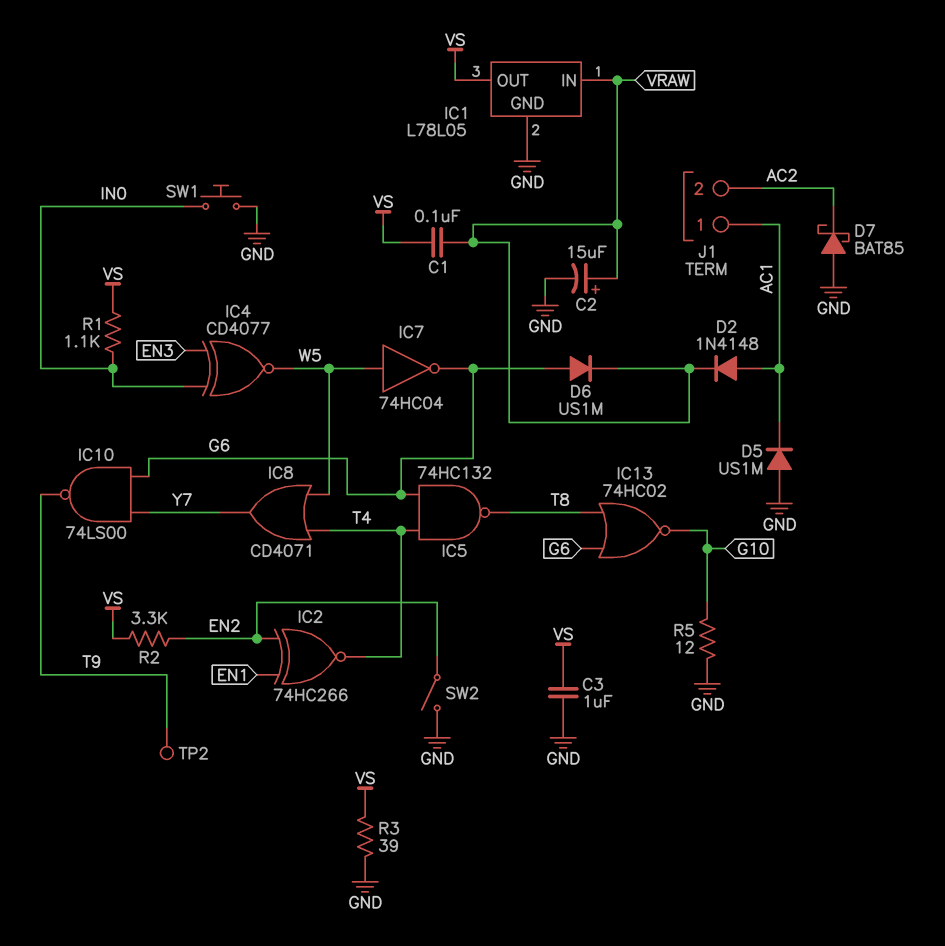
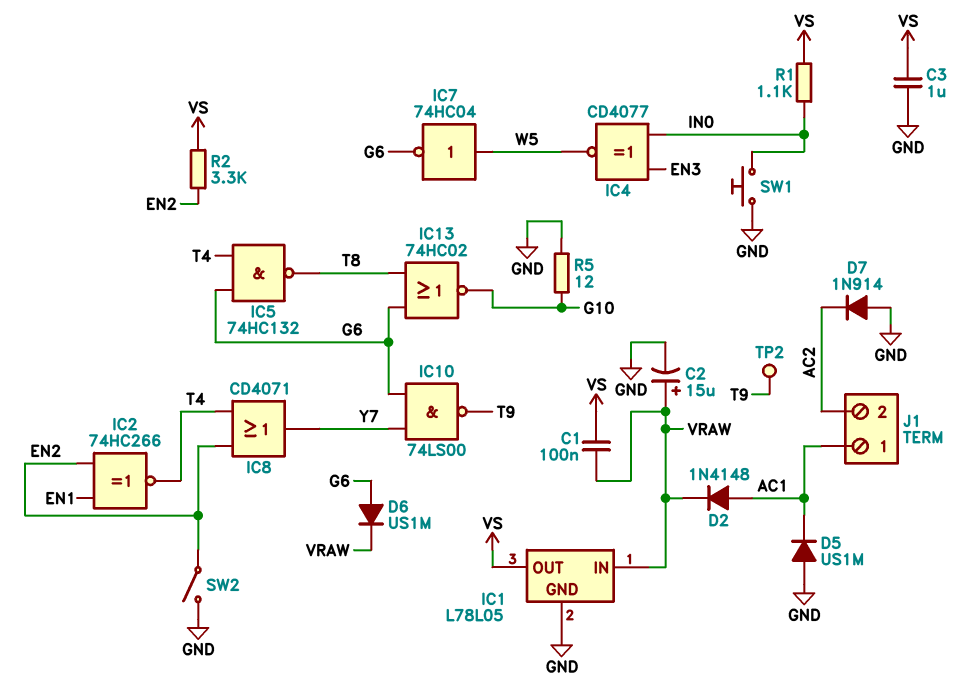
D7: schottky BAT85 (A GND, K AC2) -> diode 1N914 (A GND, K AC2)
IC8: OR CD4071 (in T4, in W5, out Y7) -> OR CD4071 (in EN2, in T4, out Y7)
R3: 39 (GND, VS) -> none

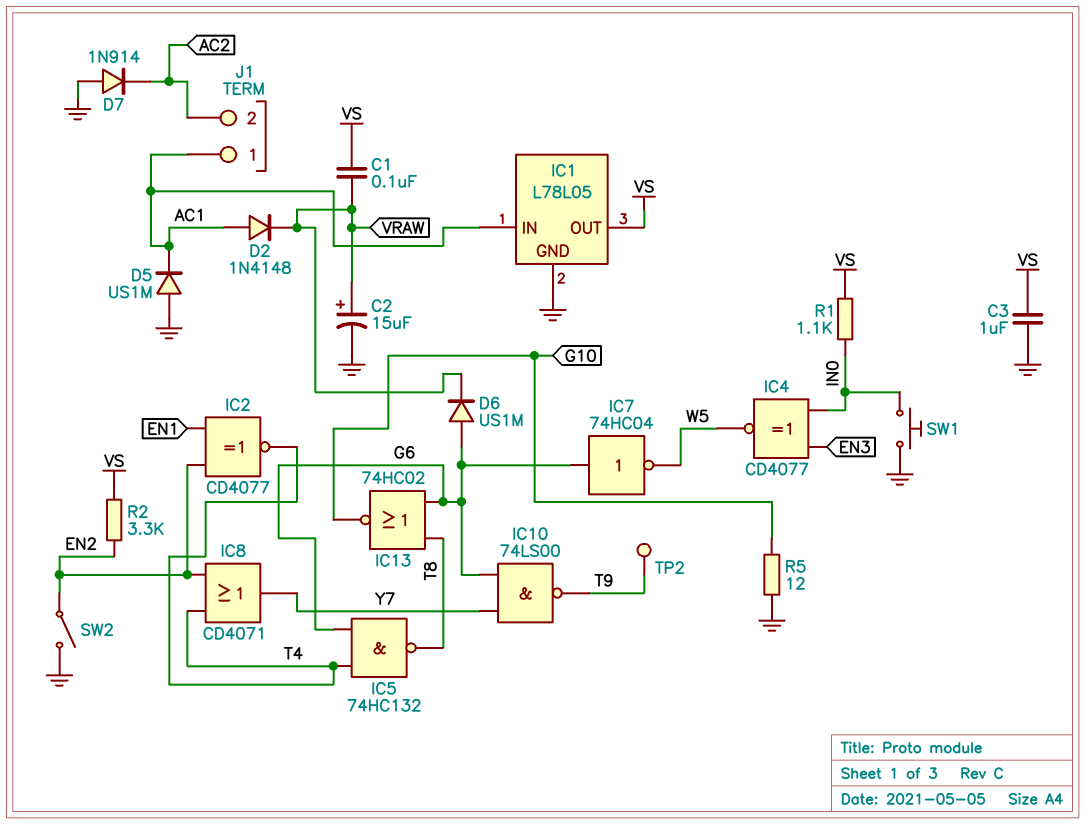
IC1 pin IN: VRAW -> AC1
IC2: XNOR 74HC266 (in EN1, in EN2, out T4) -> XNOR CD4077 (in EN1, in EN2, out T4)
IC7: NOT 74HC04 (in W5, out G6) -> NOT 74HC04 (in G6, out W5)

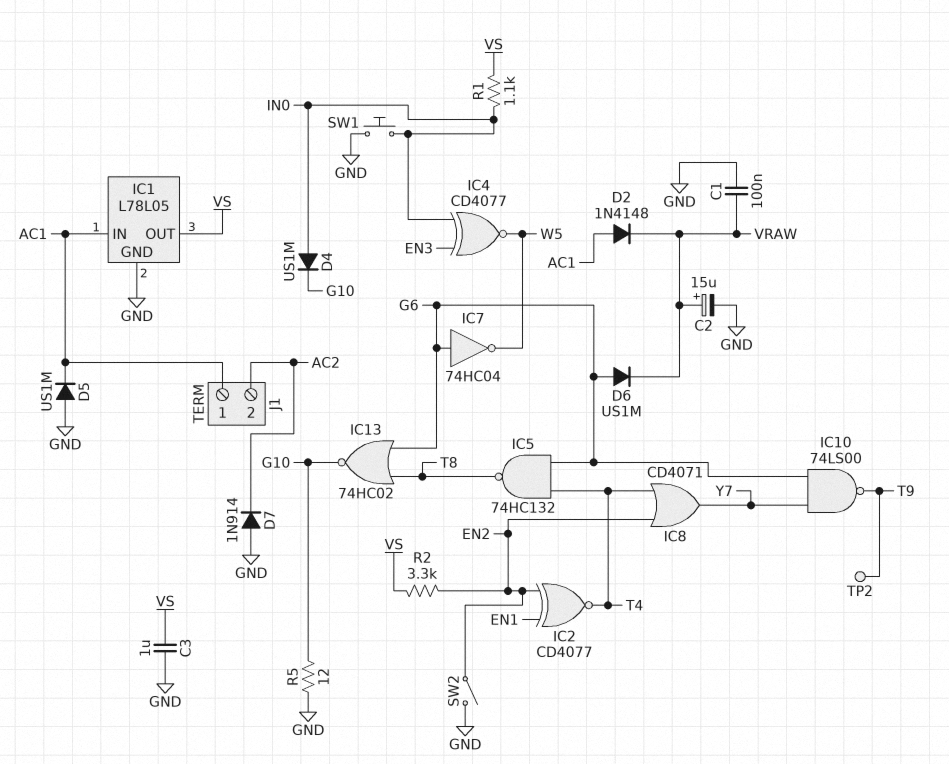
C1: 100nF (VRAW, VS) -> 100nF (GND, VRAW)
D4: none -> diode US1M (A IN0, K G10)

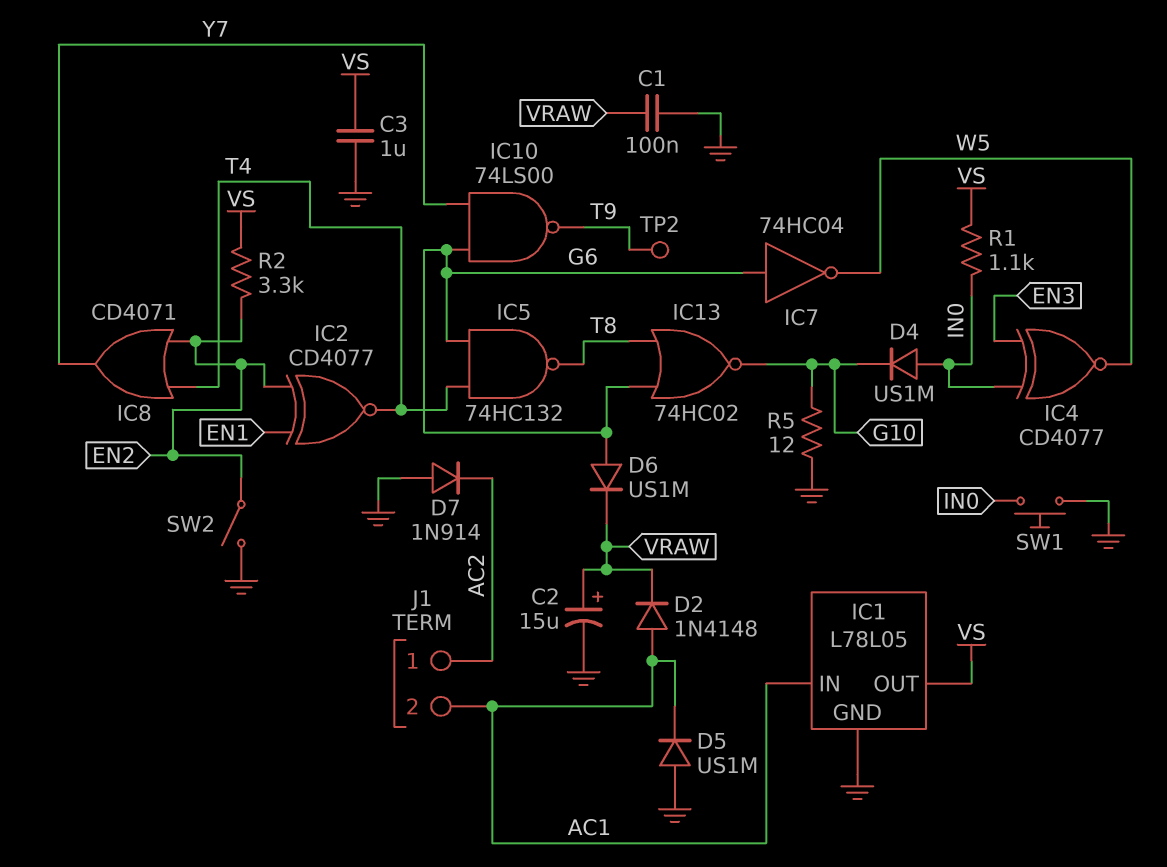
J1 pin 1: AC1 -> AC2
J1 pin 2: AC2 -> AC1

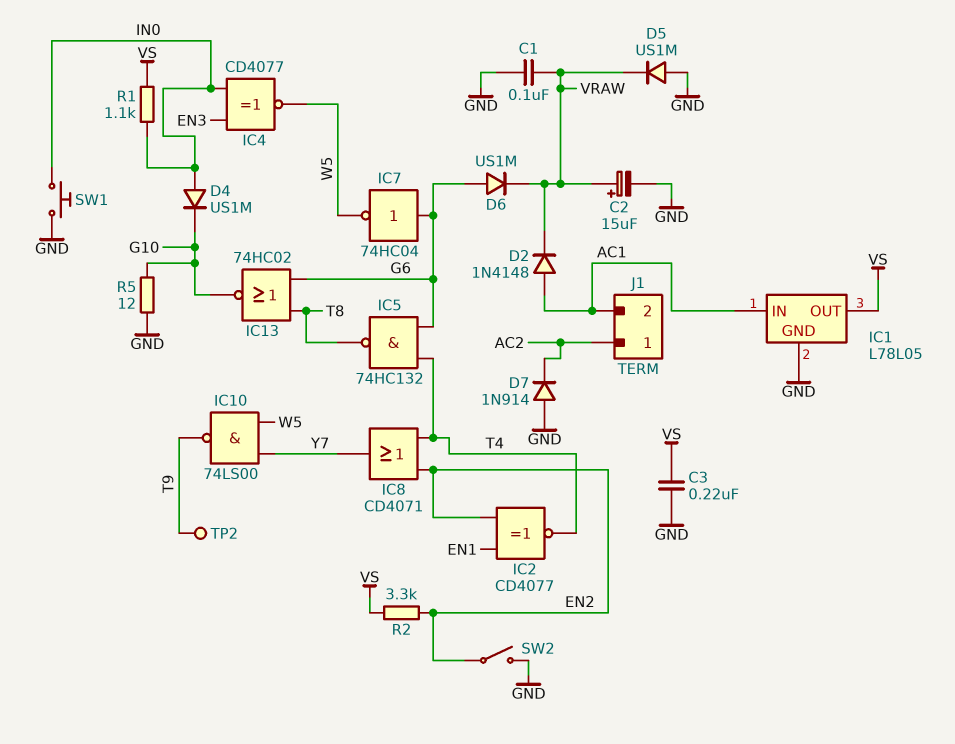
C3: 1uF (GND, VS) -> 220nF (GND, VS)
D5: diode US1M (A GND, K AC1) -> diode US1M (A GND, K VRAW)
IC10: NAND 74LS00 (in G6, in Y7, out T9) -> NAND 74LS00 (in W5, in Y7, out T9)

